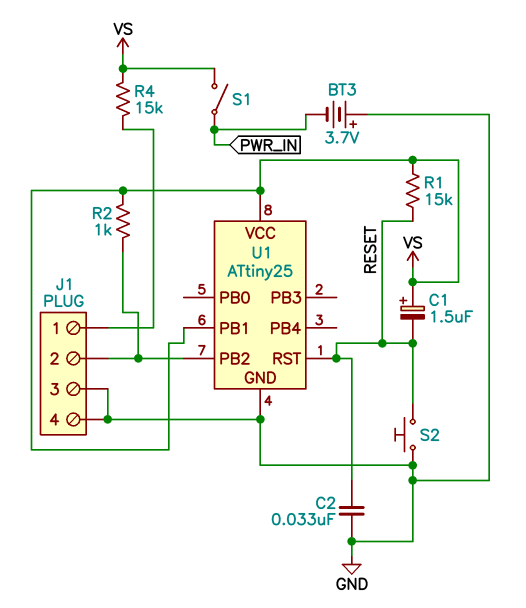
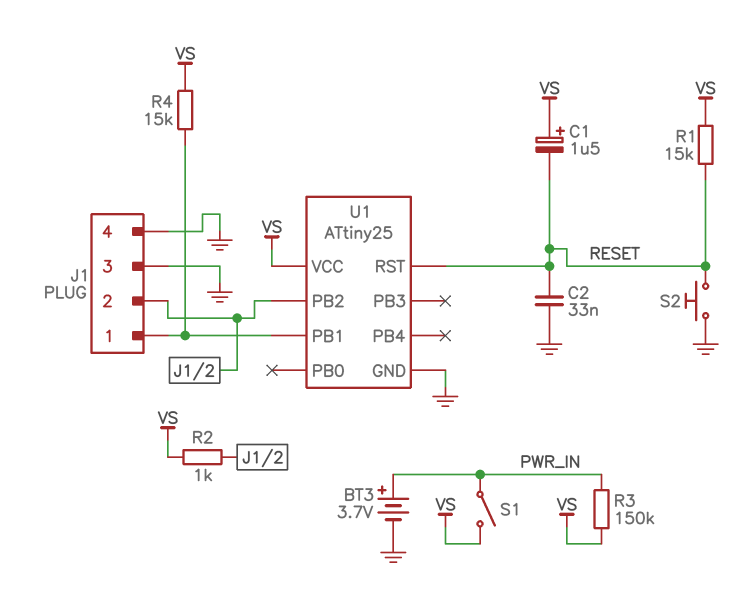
BT3: 3.7V (plus GND, minus PWR_IN) -> 3.7V (plus PWR_IN, minus GND)
R3: none -> 150k (PWR_IN, VS)
U1 pin PB1: VS -> J1/1

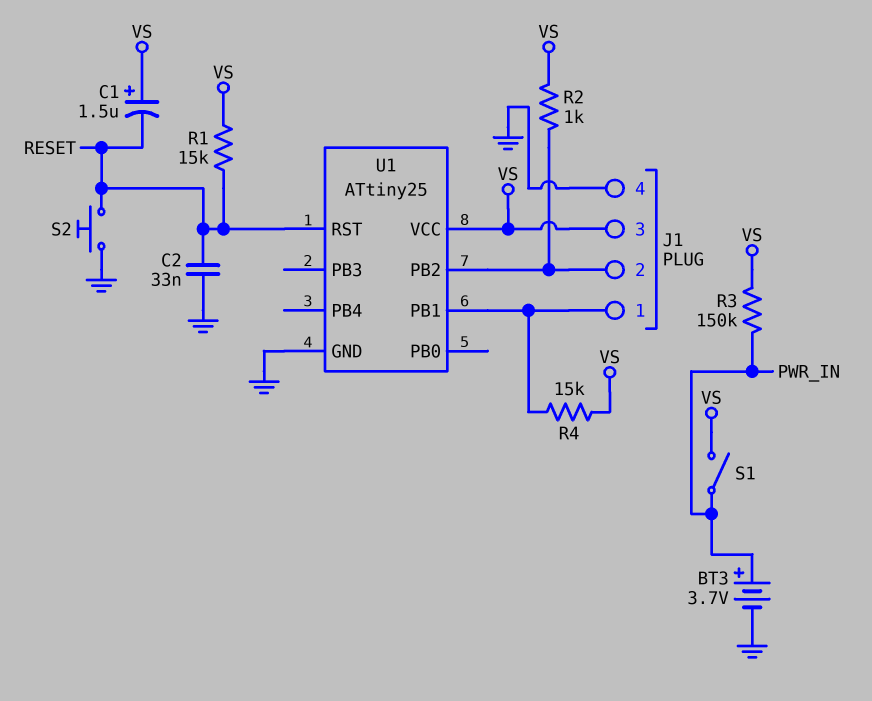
J1 pin 3: GND -> VS

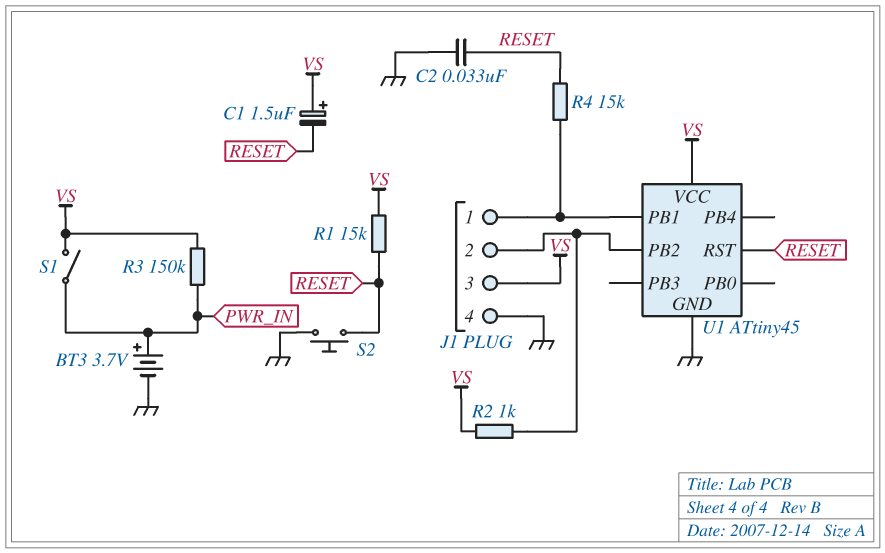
R4: 15k (J1/1, VS) -> 15k (J1/1, RESET)
U1: ATtiny25 -> ATtiny45

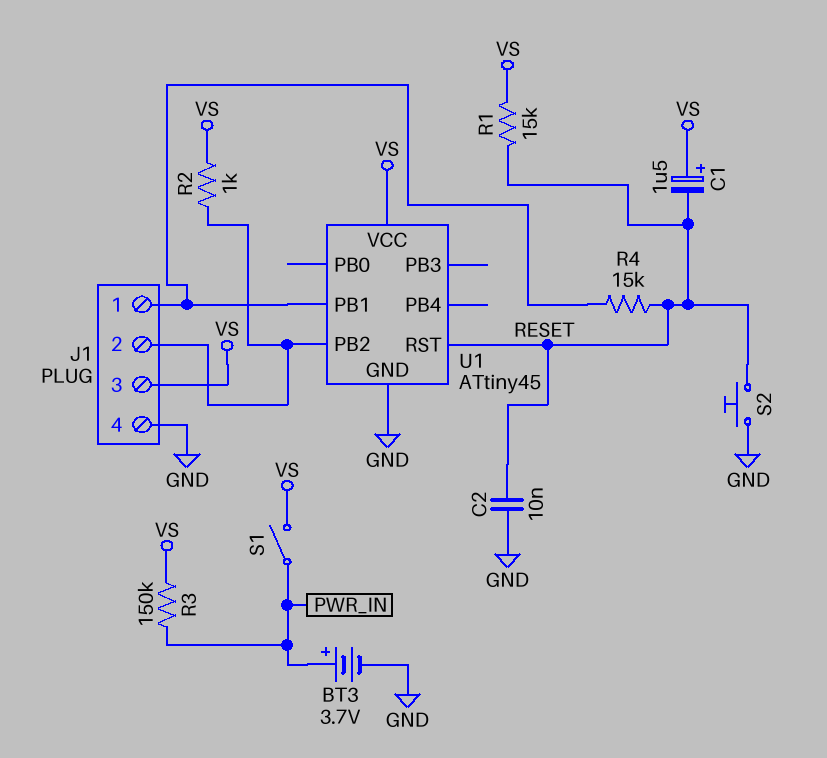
C2: 33nF (GND, RESET) -> 10nF (GND, RESET)

